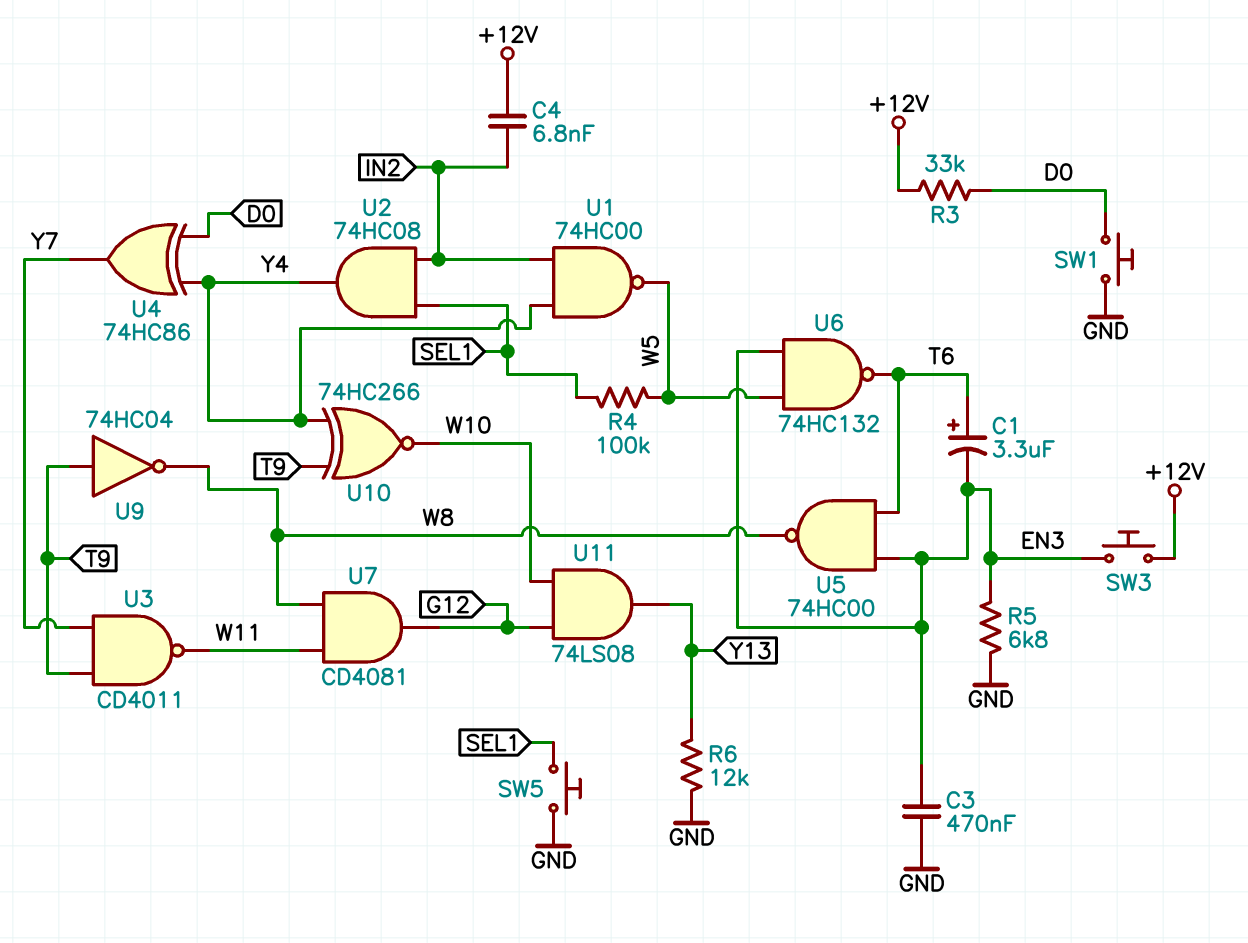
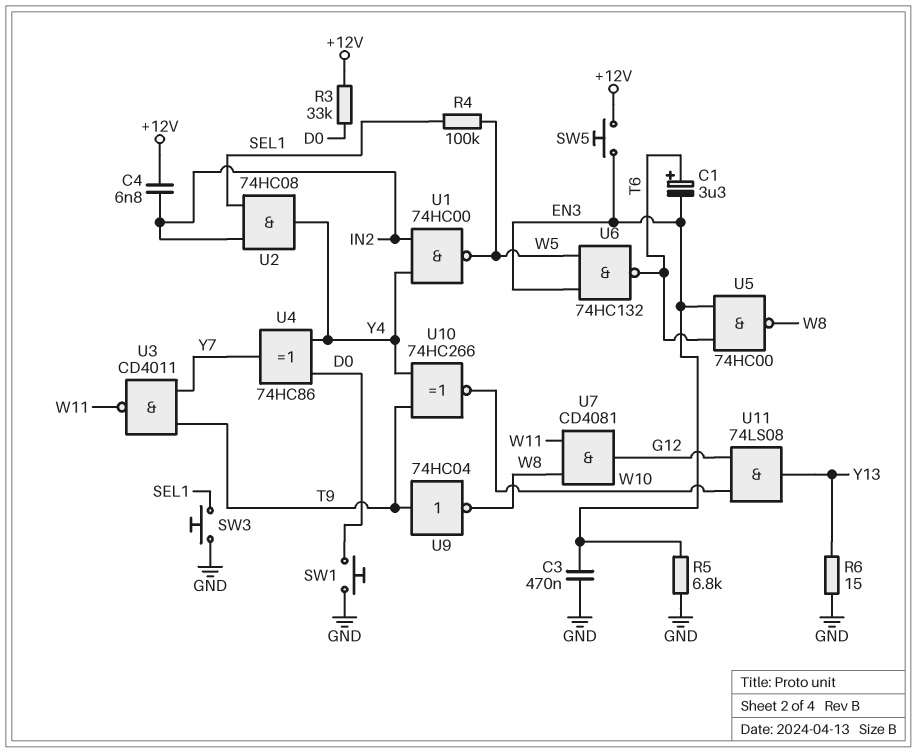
R6: 12k (GND, Y13) -> 15 (GND, Y13)
SW3: button (+12V, EN3) -> button (GND, SEL1)
SW5: button (GND, SEL1) -> button (+12V, EN3)

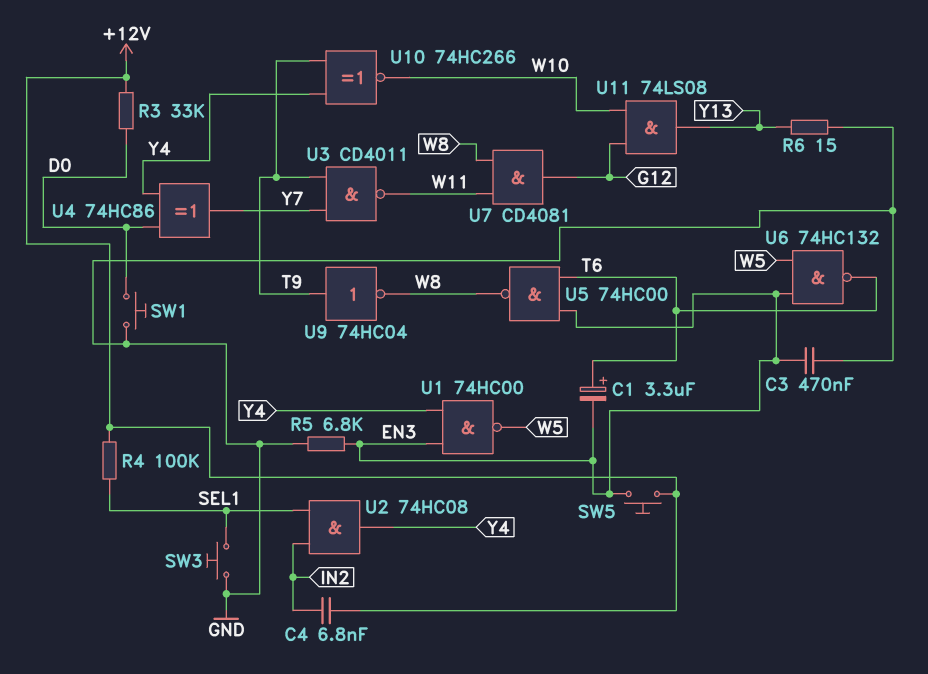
R4: 100k (SEL1, W5) -> 100k (+12V, SEL1)
U1: NAND 74HC00 (in IN2, in Y4, out W5) -> NAND 74HC00 (in EN3, in Y4, out W5)

